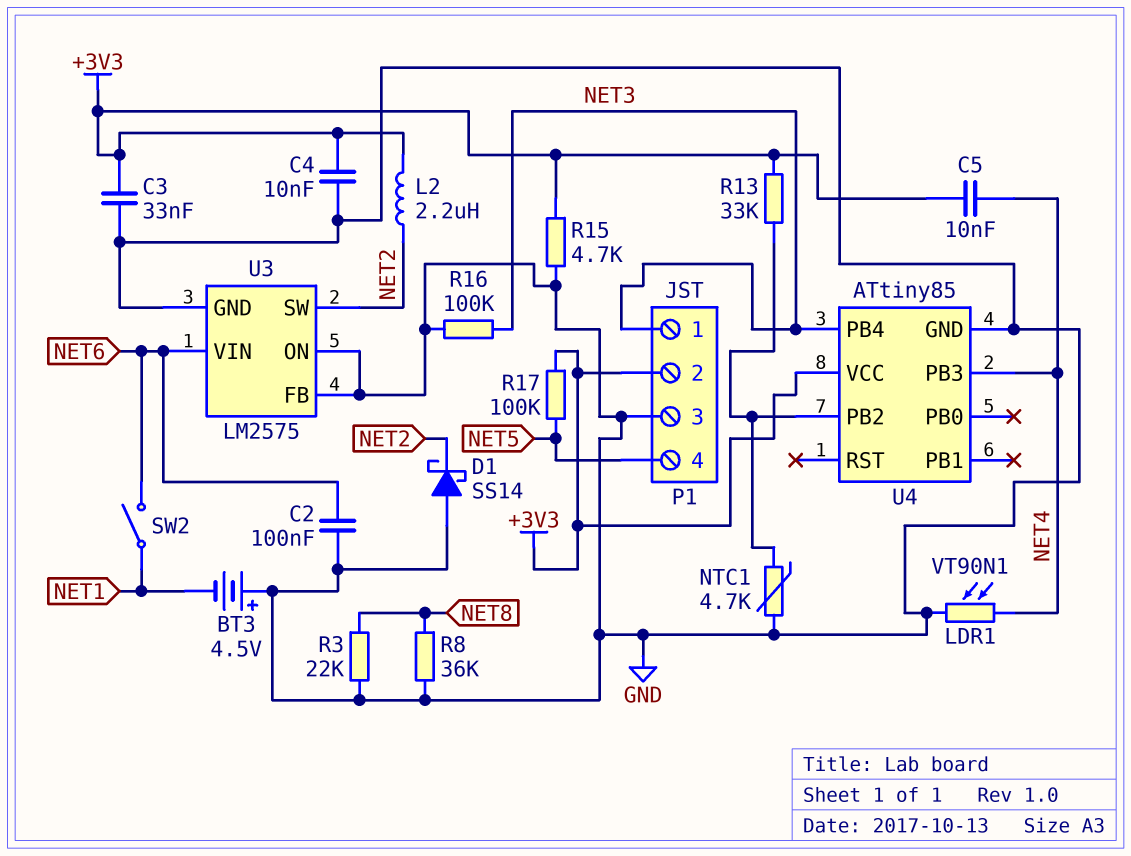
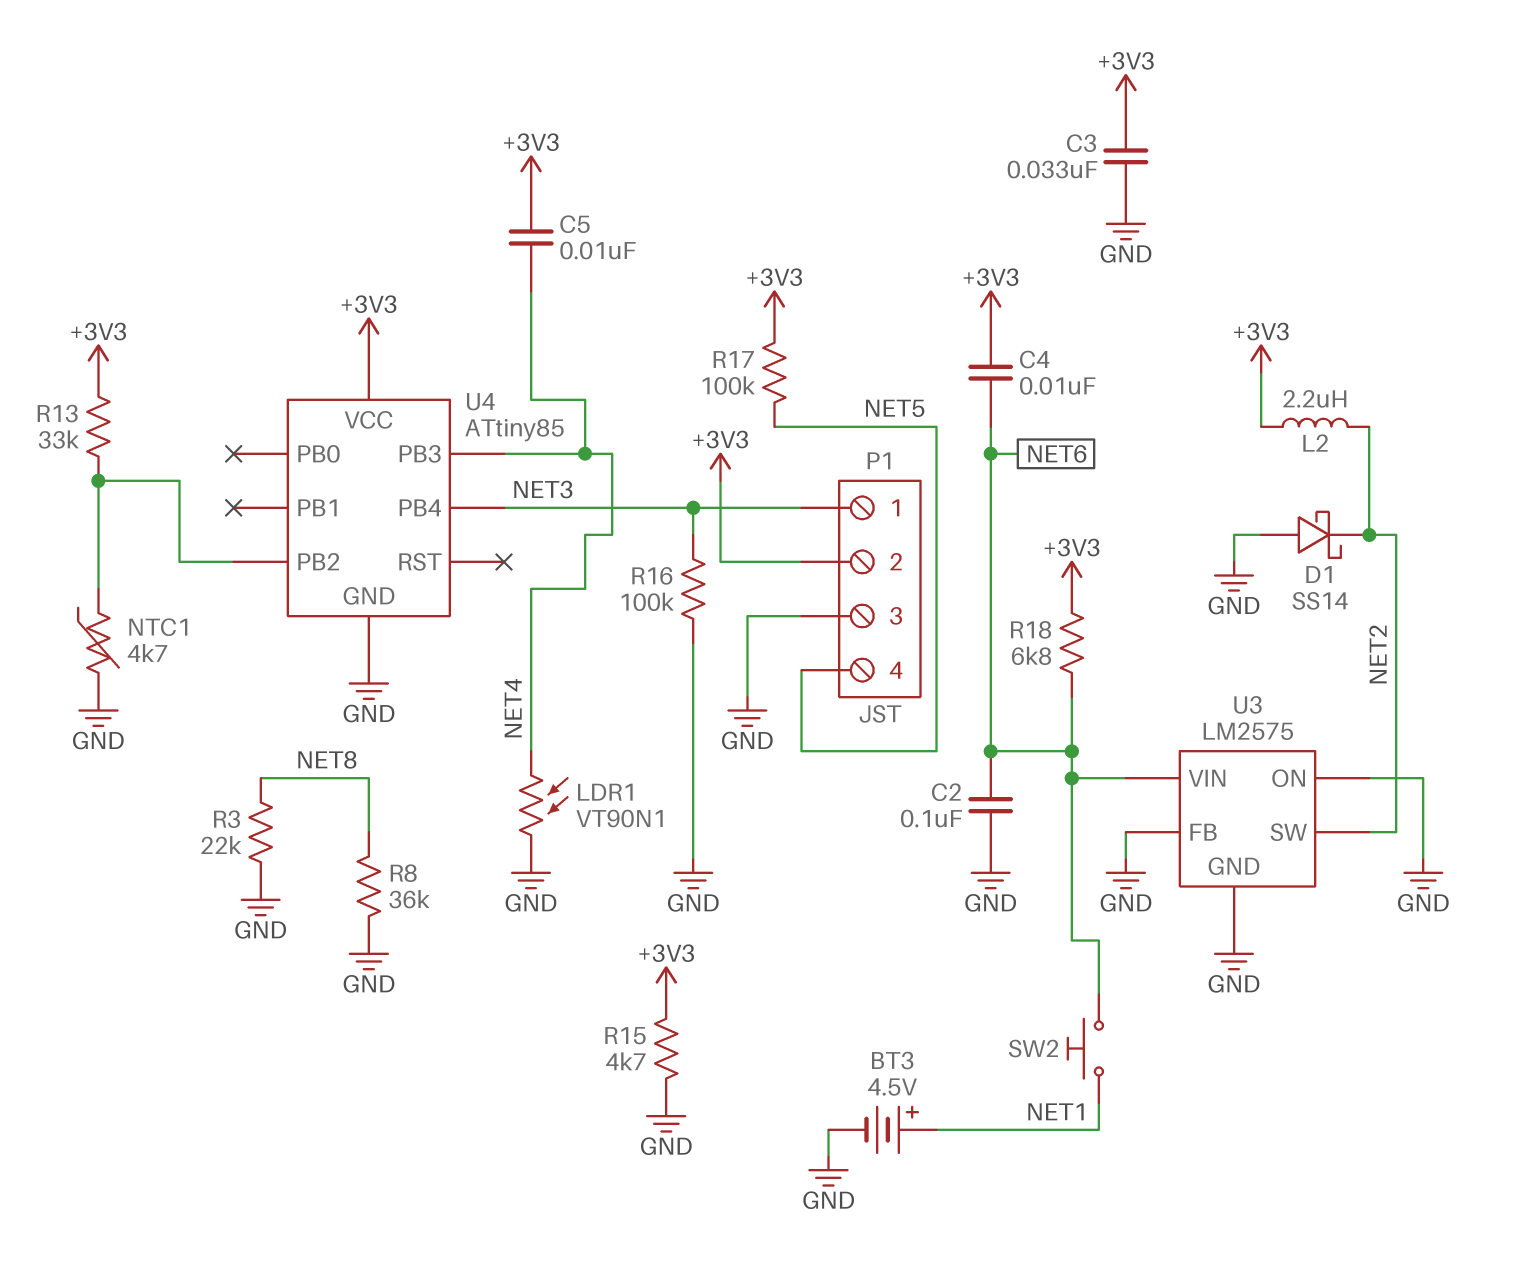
BT3: 4.5V (plus GND, minus NET1) -> 4.5V (plus NET1, minus GND)
C4: 10nF (+3V3, GND) -> 10nF (+3V3, NET6)
R18: none -> 6.8k (+3V3, NET6)
SW2: switch (NET1, NET6) -> button (NET1, NET6)

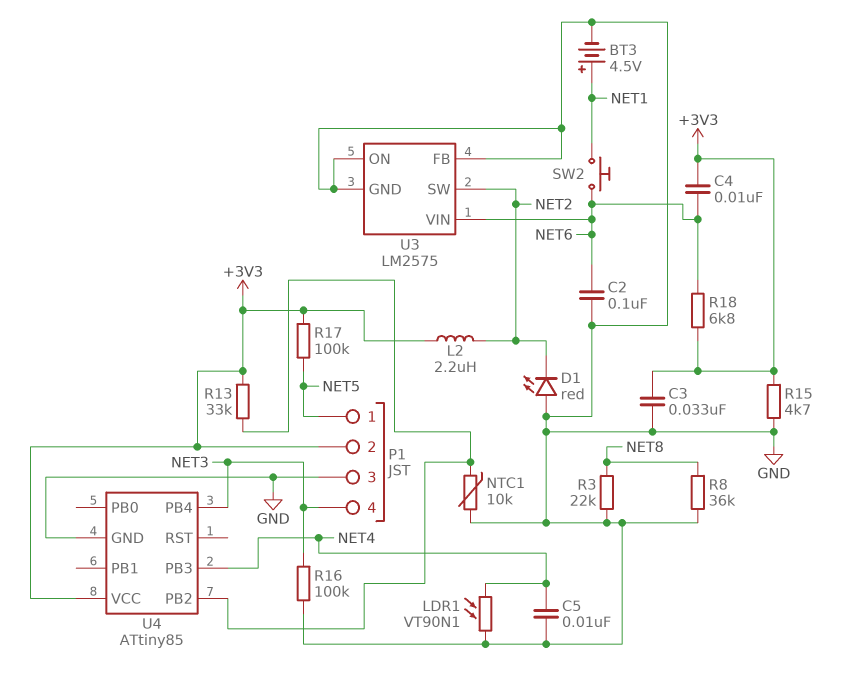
C5: 10nF (+3V3, NET4) -> 10nF (GND, NET4)
D1: schottky SS14 (A GND, K NET2) -> LED red (A GND, K NET2)
NTC1: 4.7k (GND, U4/PB2) -> 10k (GND, U4/PB2)
P1 pin 1: NET3 -> NET5
P1 pin 4: NET5 -> NET3

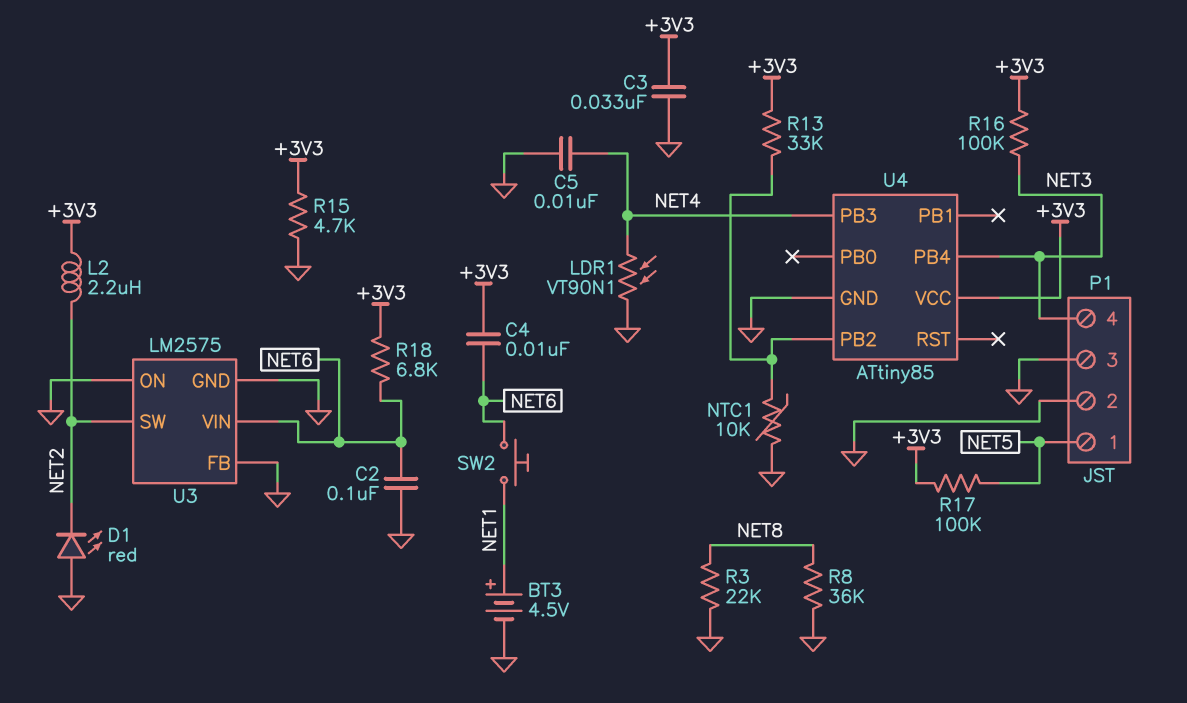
P1 pin 2: +3V3 -> GND
R16: 100k (GND, NET3) -> 100k (+3V3, NET3)

